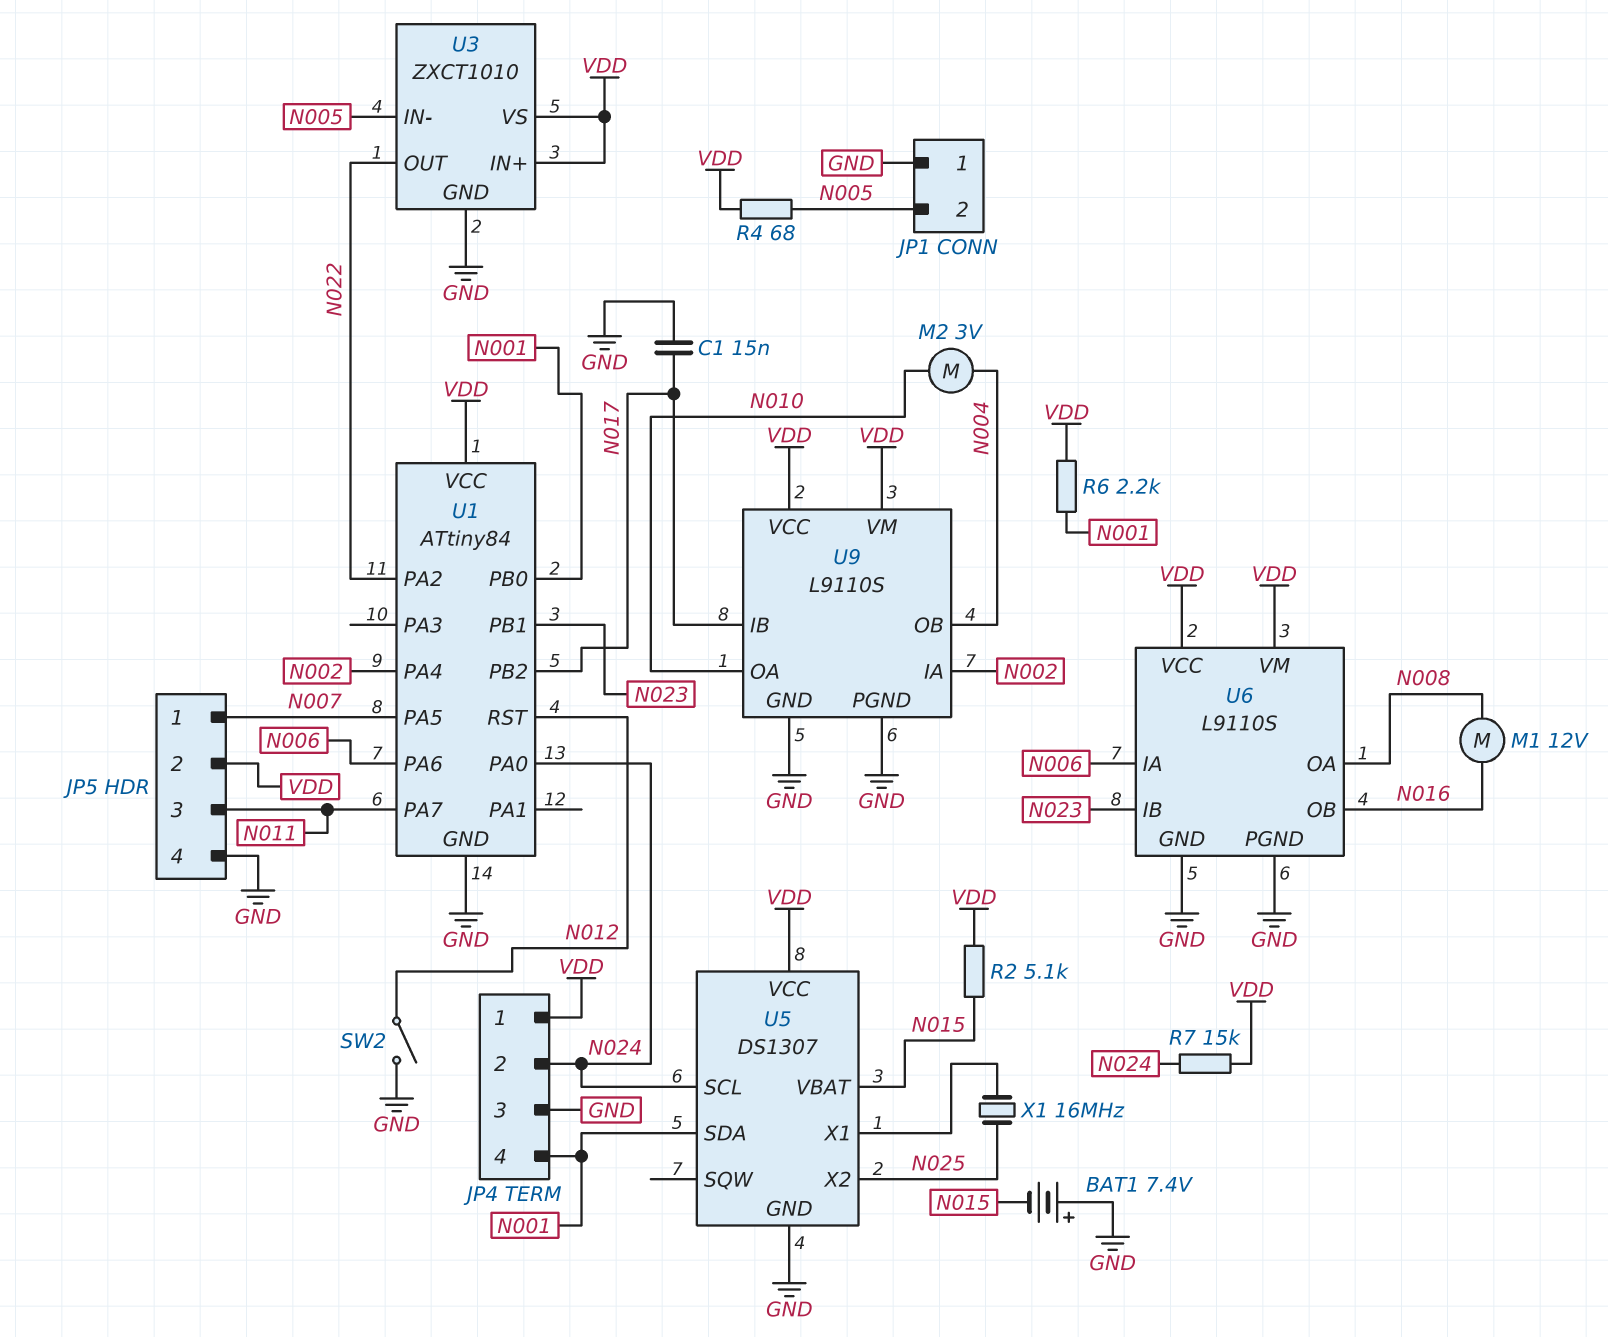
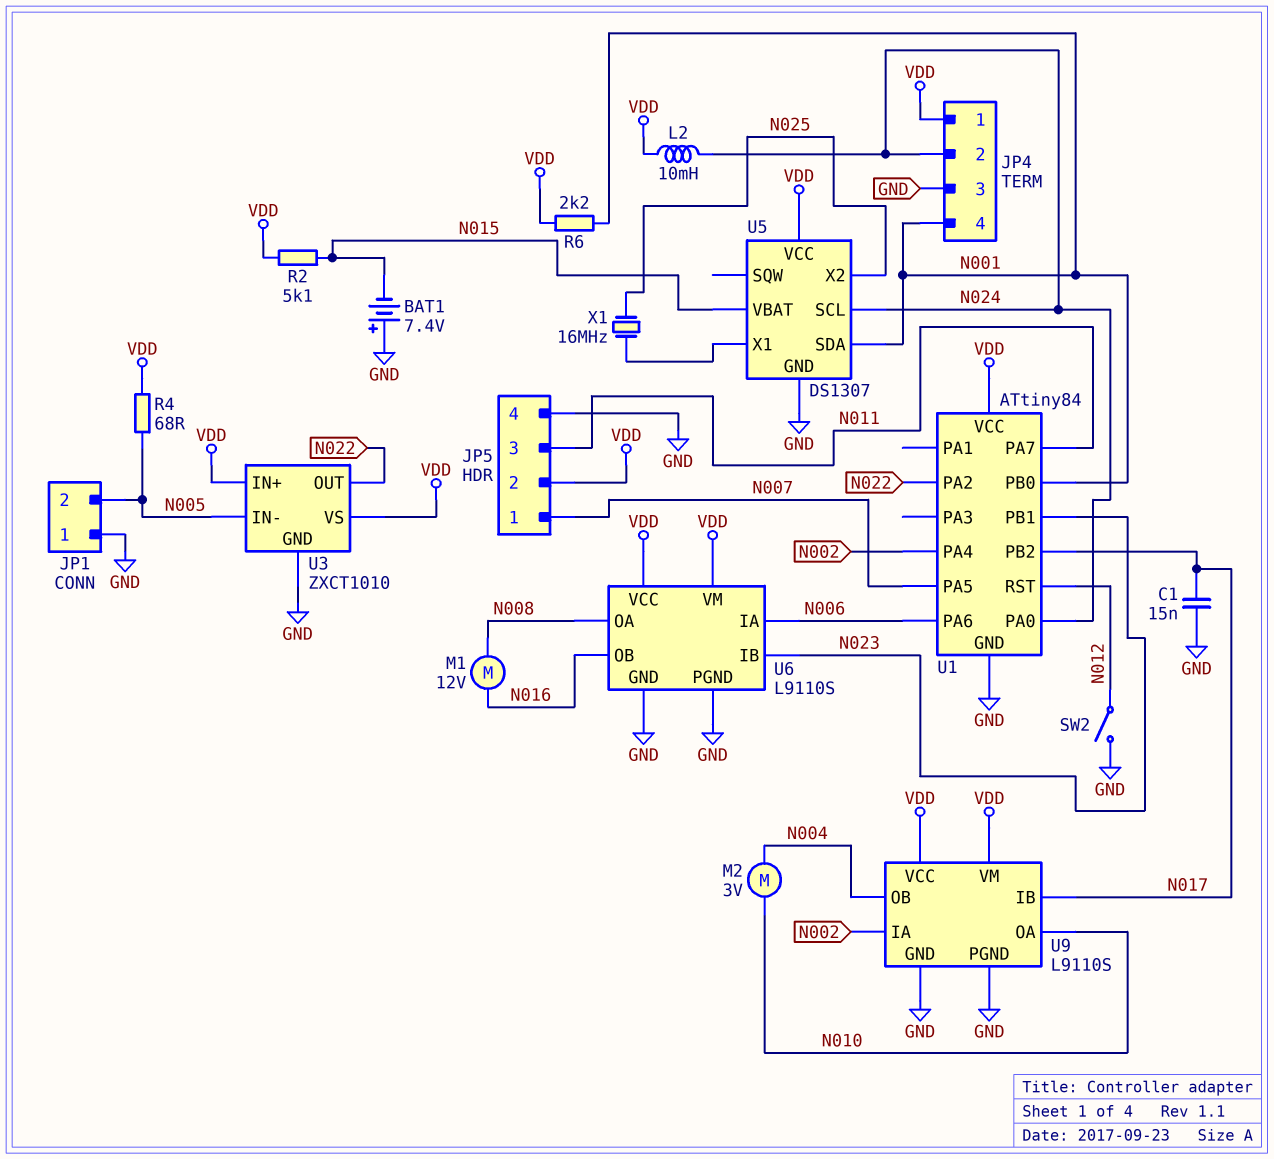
L2: none -> 10mH (N024, VDD)
R7: 15k (N024, VDD) -> none

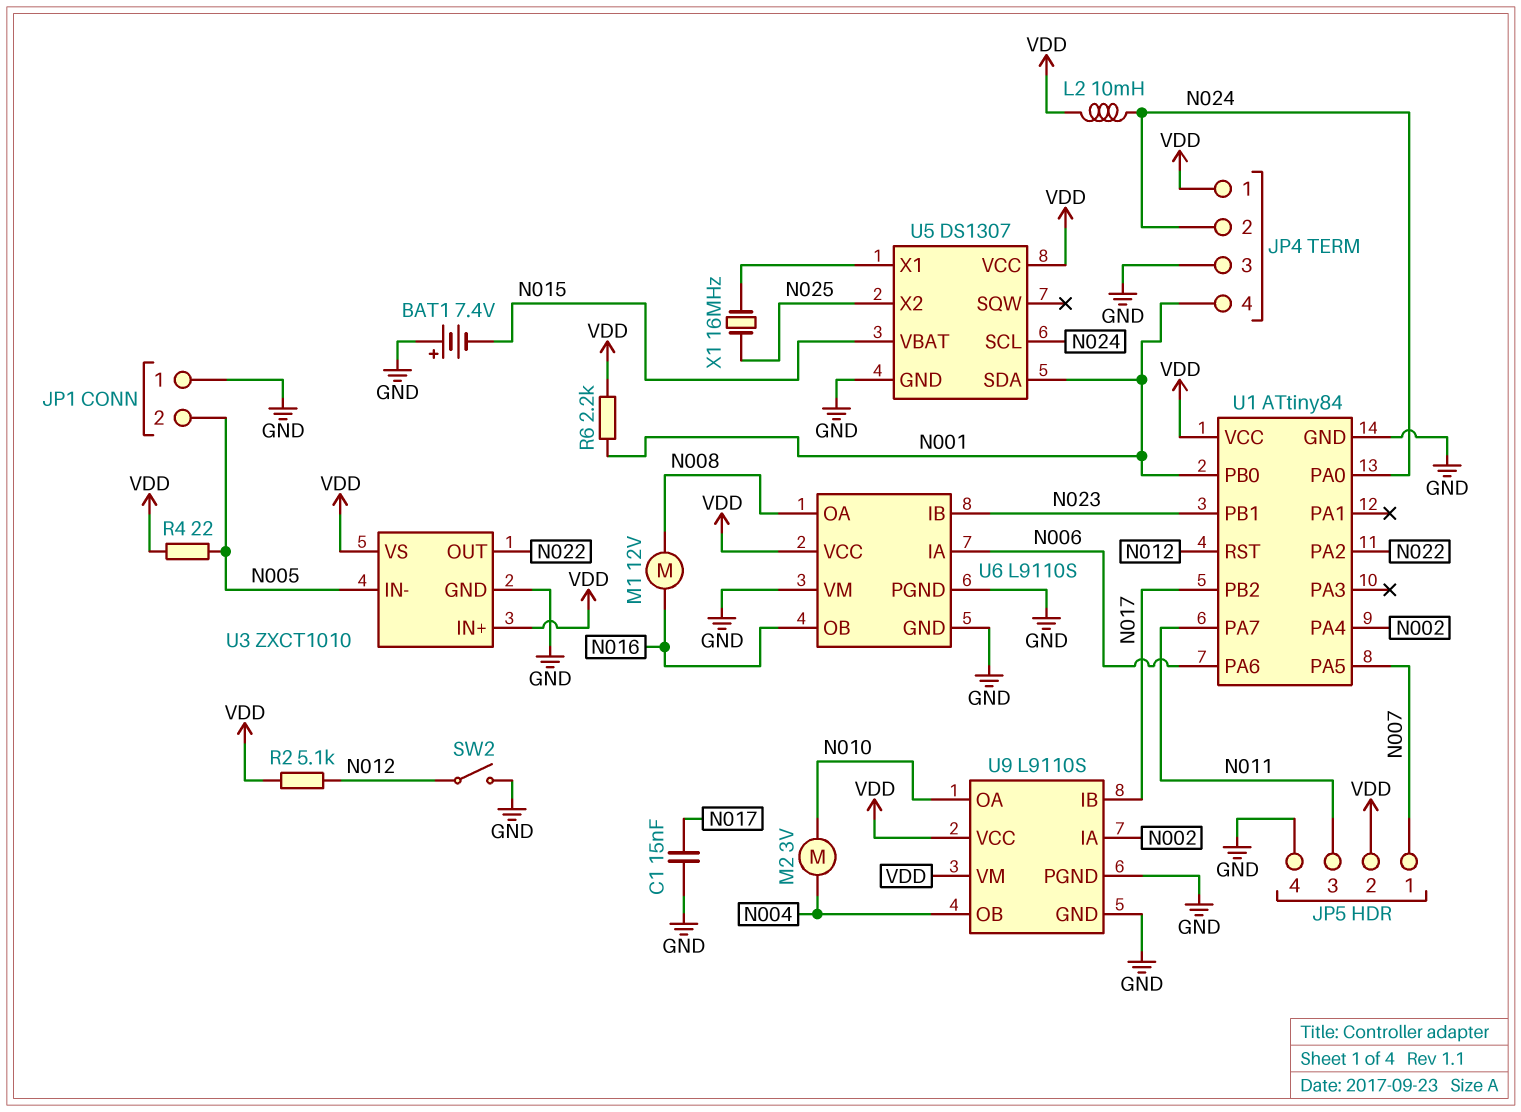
R2: 5.1k (N015, VDD) -> 5.1k (N012, VDD)
R4: 68 (N005, VDD) -> 22 (N005, VDD)
U6 pin VM: VDD -> GND

